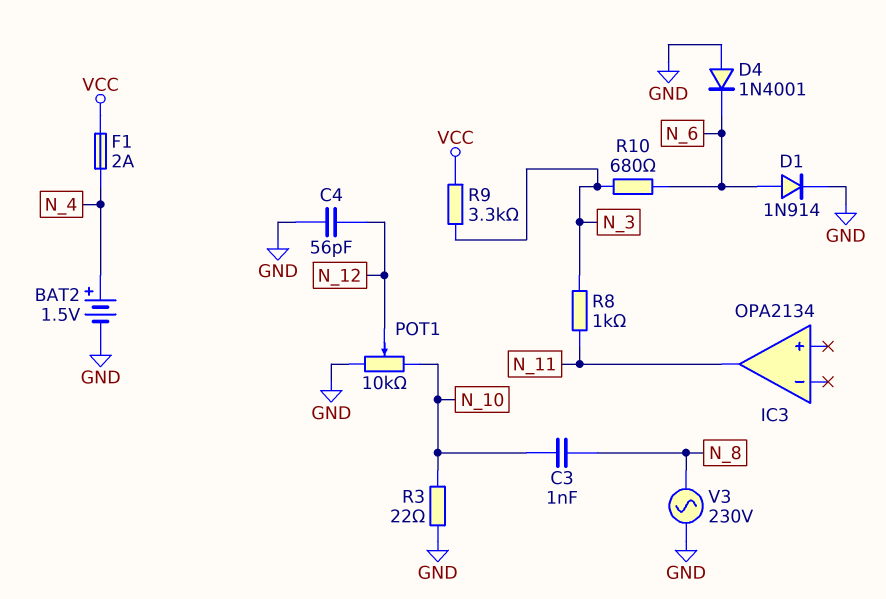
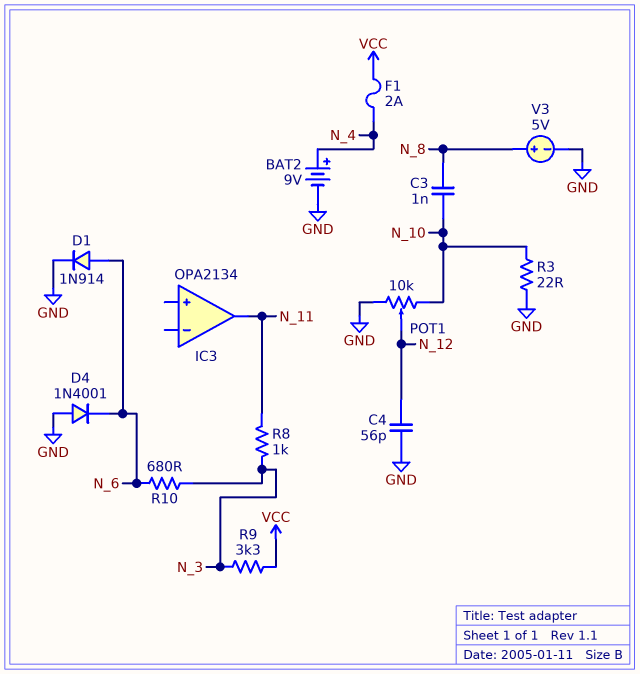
BAT2: 1.5V (plus N_4, minus GND) -> 9V (plus N_4, minus GND)
V3: AC 230V (GND, N_8) -> 5V (plus N_8, minus GND)

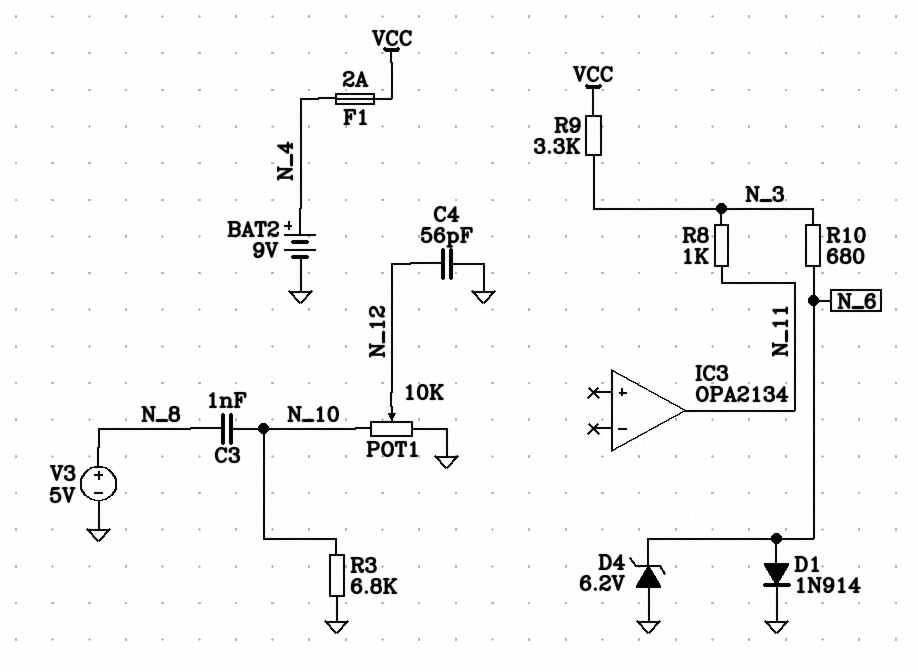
D4: diode 1N4001 (A GND, K N_6) -> zener 6.2V (A GND, K N_6)
R3: 22 (GND, N_10) -> 6.8k (GND, N_10)

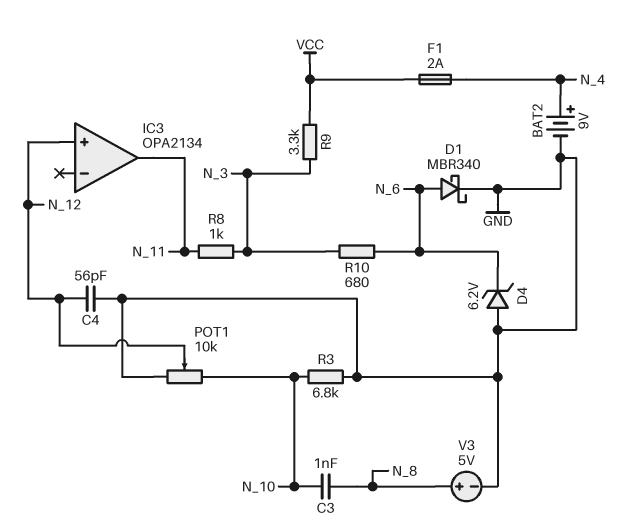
D1: diode 1N914 (A N_6, K GND) -> schottky MBR340 (A N_6, K GND)
IC3 pin in+: none -> N_12

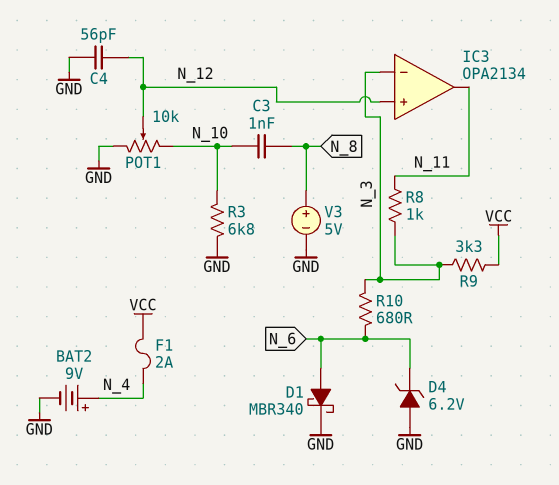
IC3 pin in-: none -> N_3

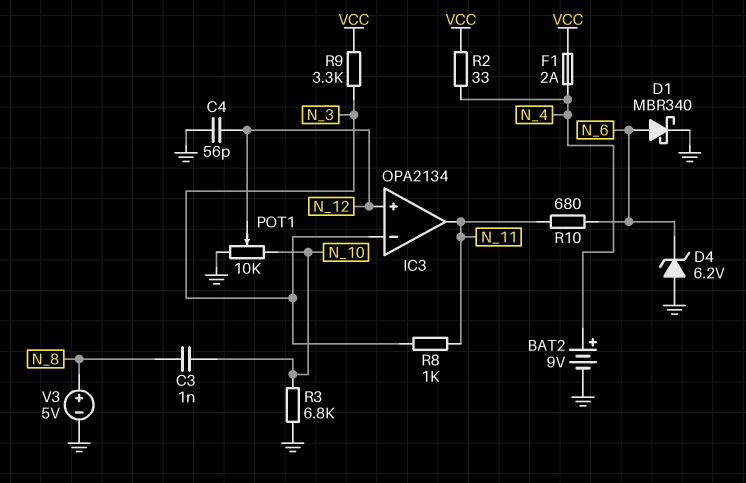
R2: none -> 33 (N_4, VCC)
R10: 680 (N_3, N_6) -> 680 (N_6, N_11)

